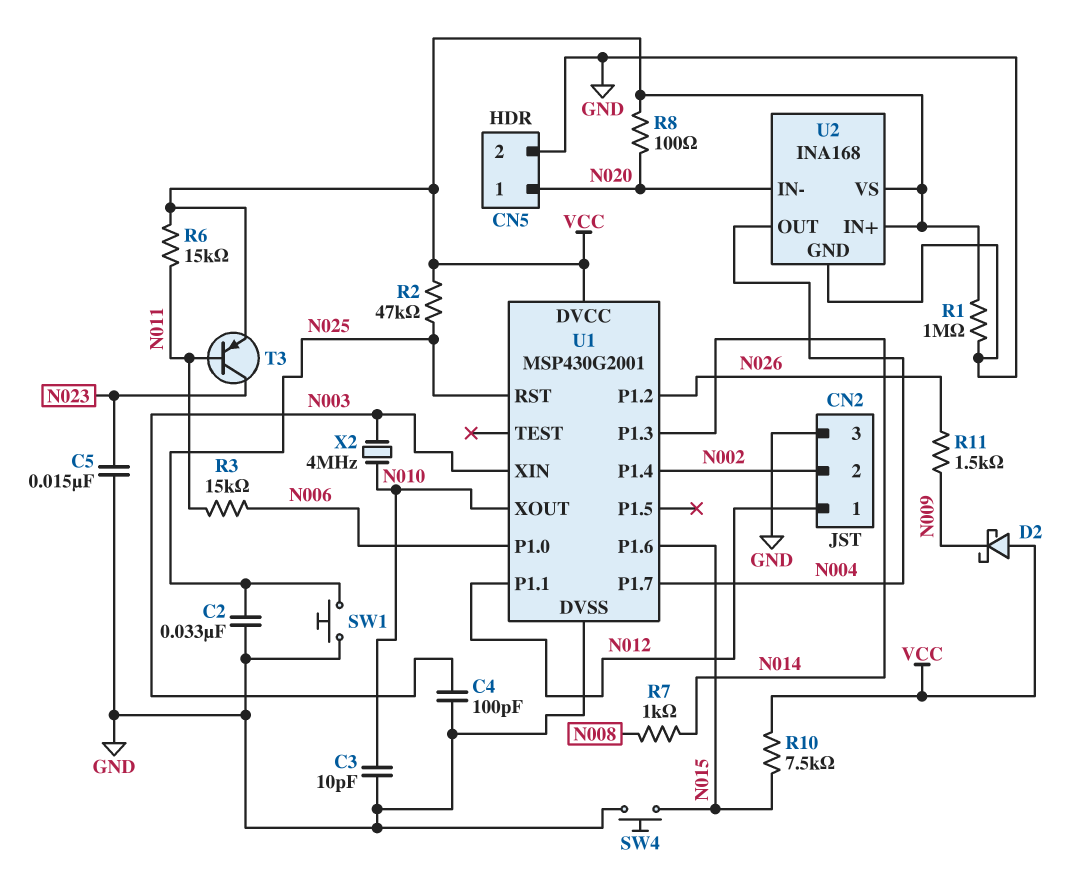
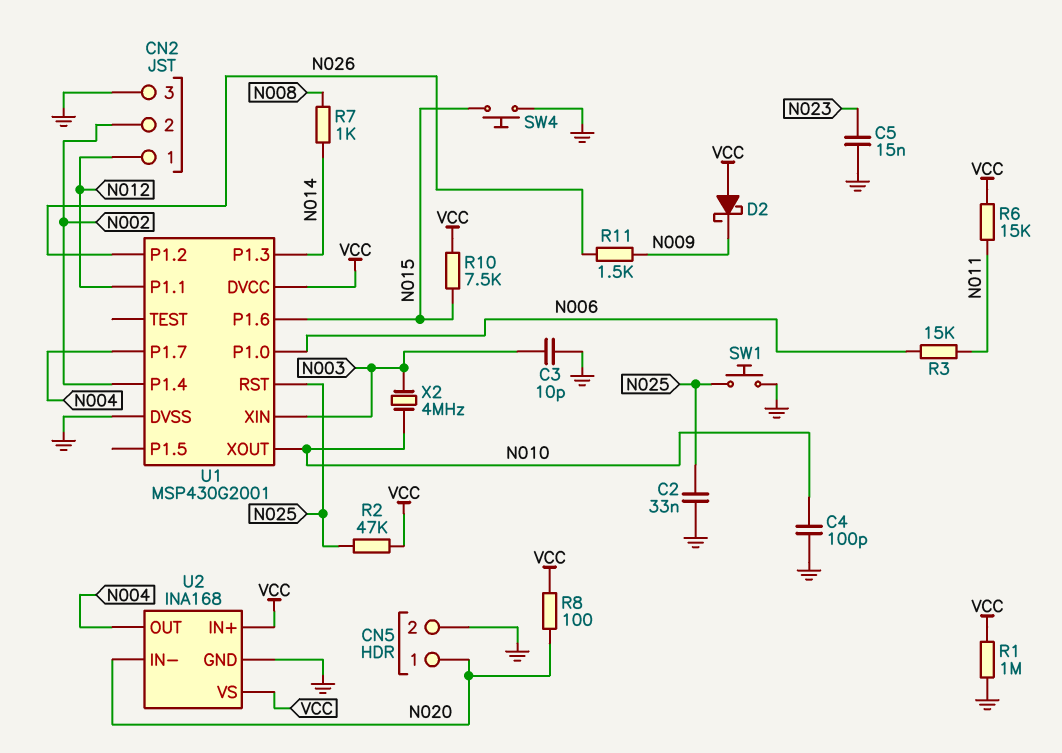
C3: 10pF (GND, N010) -> 10pF (GND, N003)
C4: 100pF (GND, N003) -> 100pF (GND, N010)
T3: PNP (B N011, C N023, E VCC) -> none

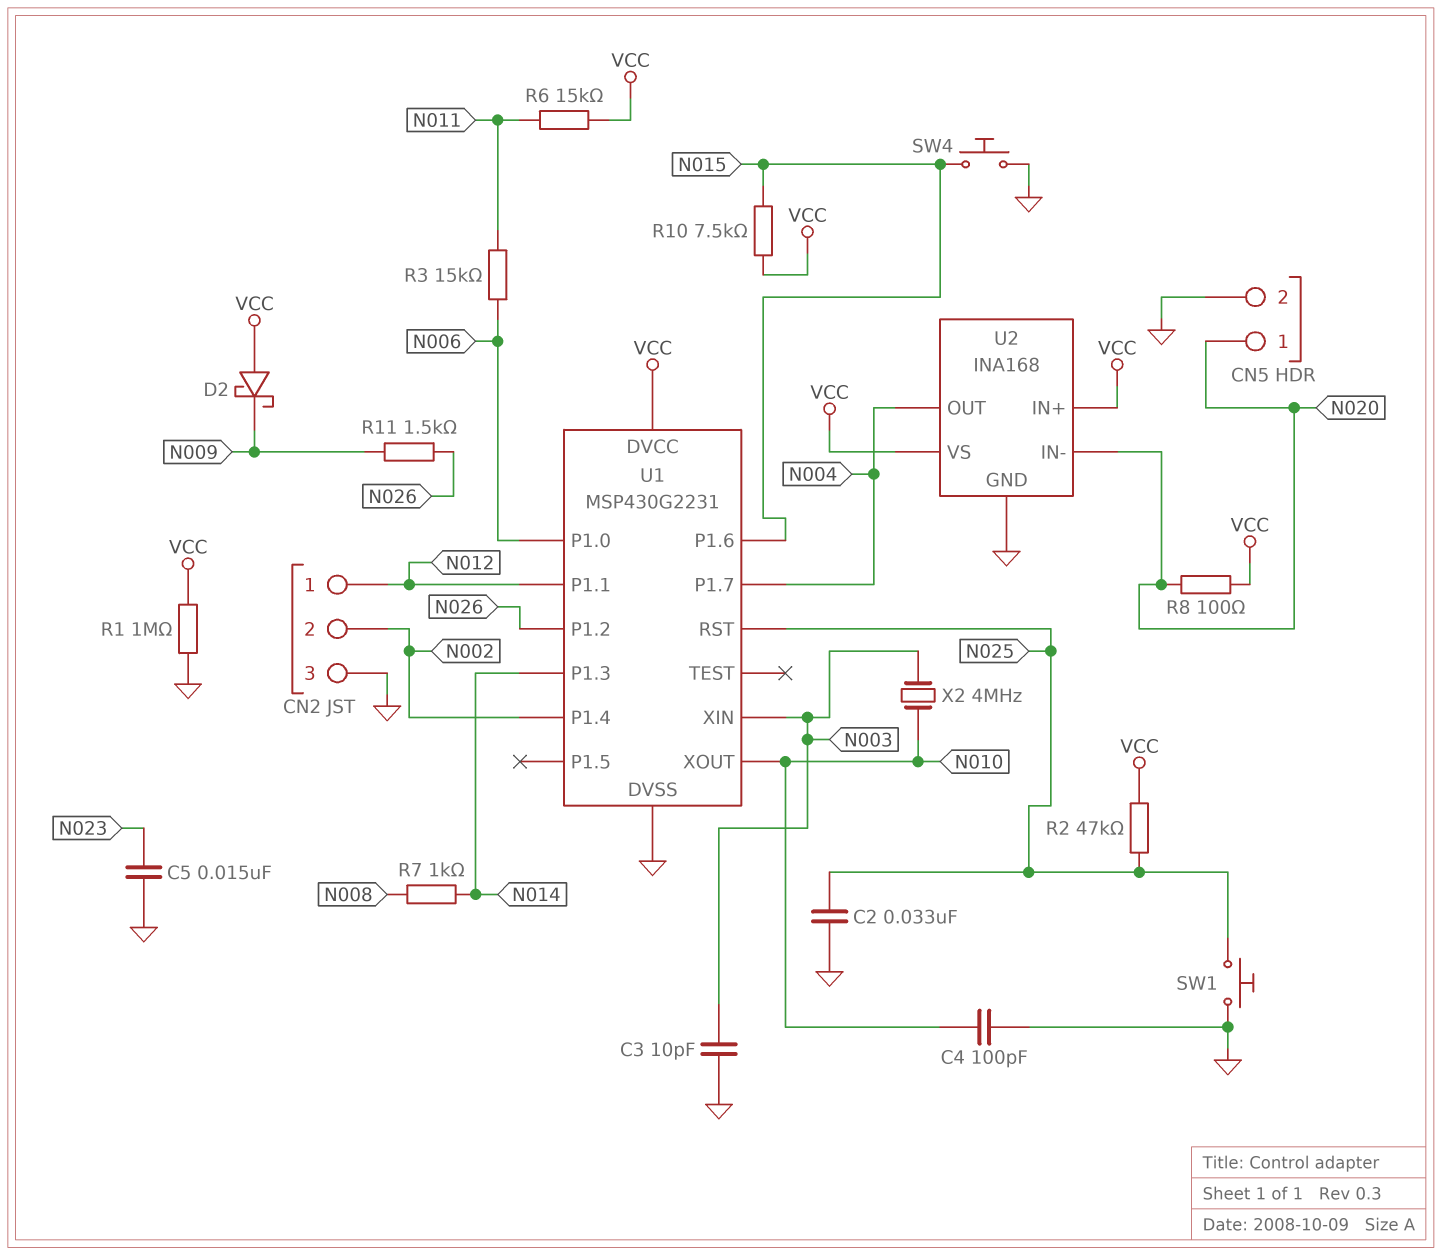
U1: MSP430G2001 -> MSP430G2231

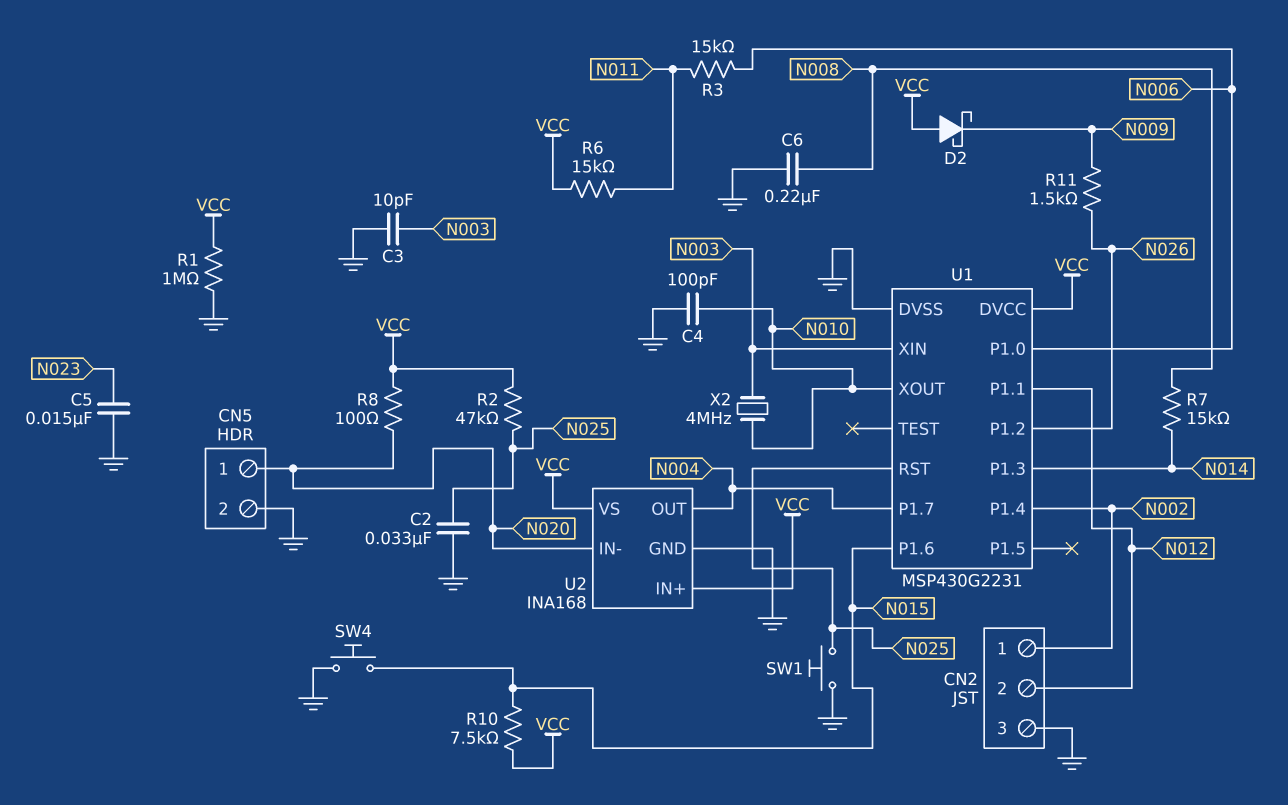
C6: none -> 220nF (GND, N008)
CN2 pin 1: N012 -> N002
CN2 pin 2: N002 -> N012
R7: 1k (N008, N014) -> 15k (N008, N014)

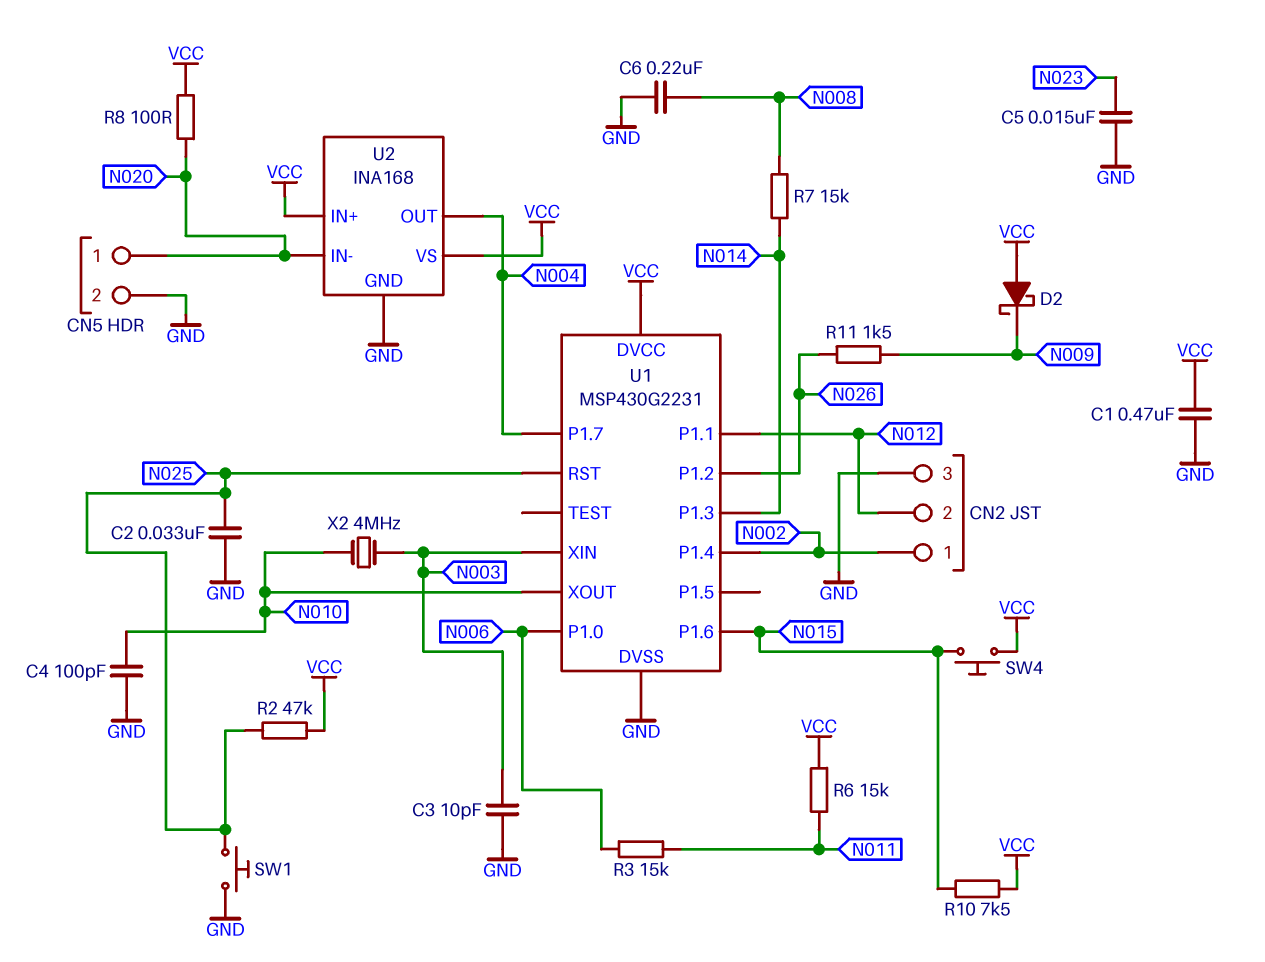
C1: none -> 470nF (GND, VCC)
R1: 1M (GND, VCC) -> none
SW4: button (GND, N015) -> button (N015, VCC)

